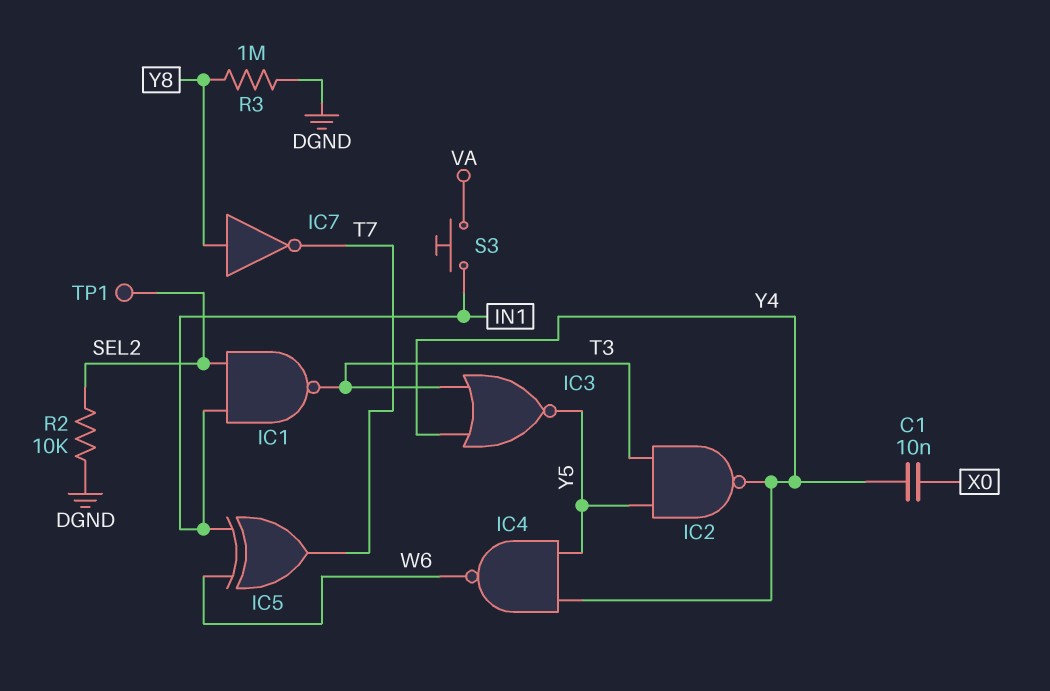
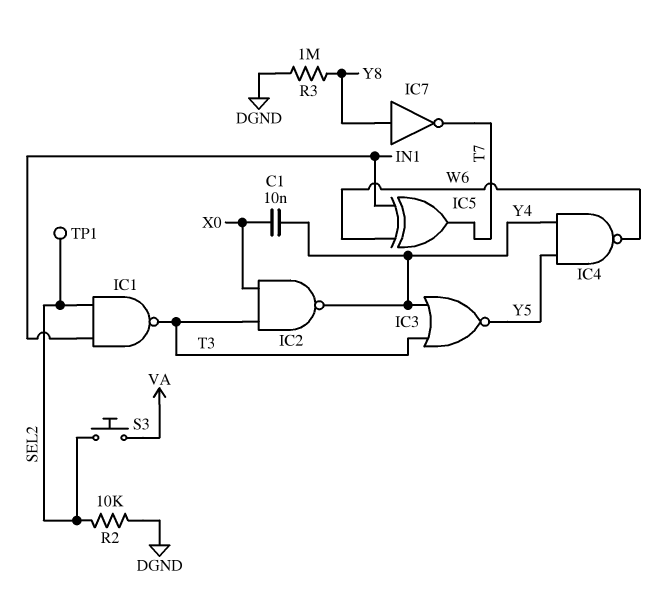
IC2: NAND (in T3, in Y5, out Y4) -> NAND (in T3, in X0, out Y4)
S3: button (IN1, VA) -> button (SEL2, VA)

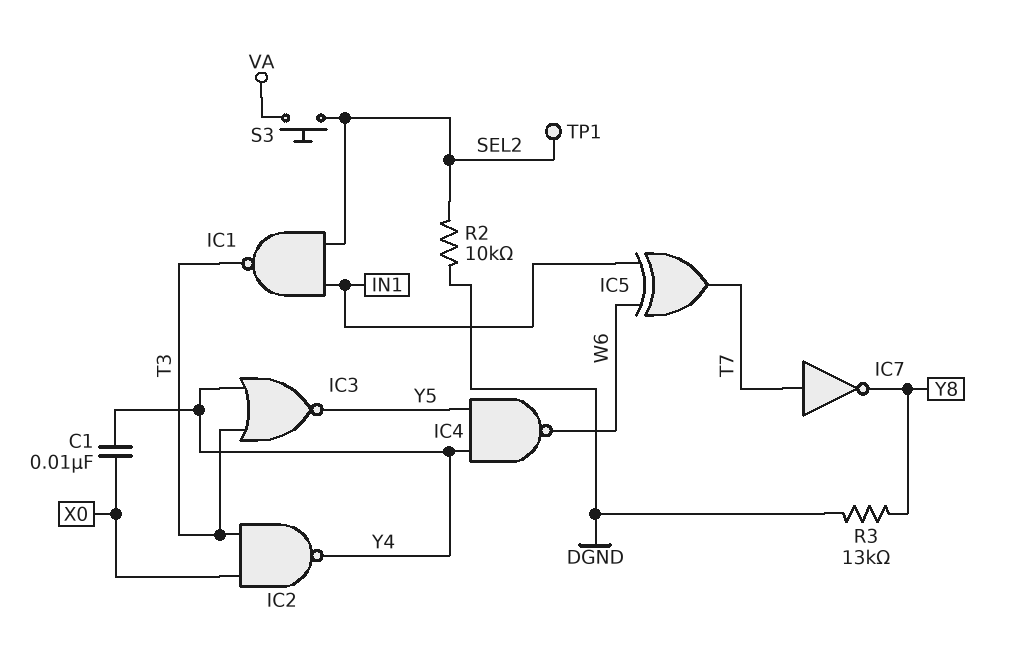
IC7: NOT (in Y8, out T7) -> NOT (in T7, out Y8)
R3: 1M (DGND, Y8) -> 13k (DGND, Y8)

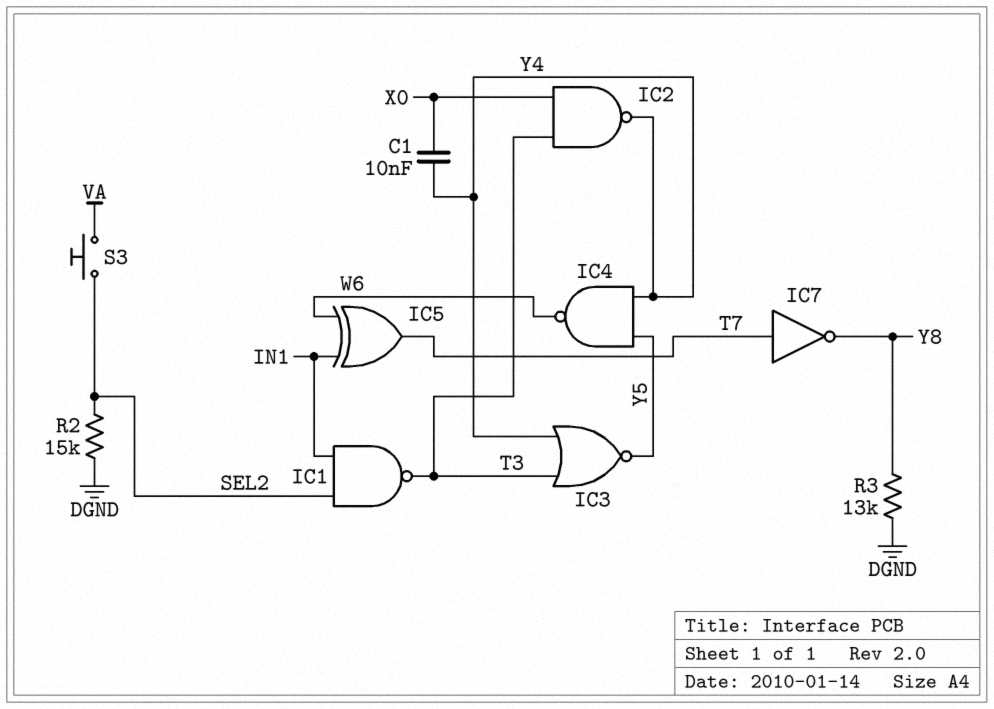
R2: 10k (DGND, SEL2) -> 15k (DGND, SEL2)
TP1: test point (SEL2) -> none

